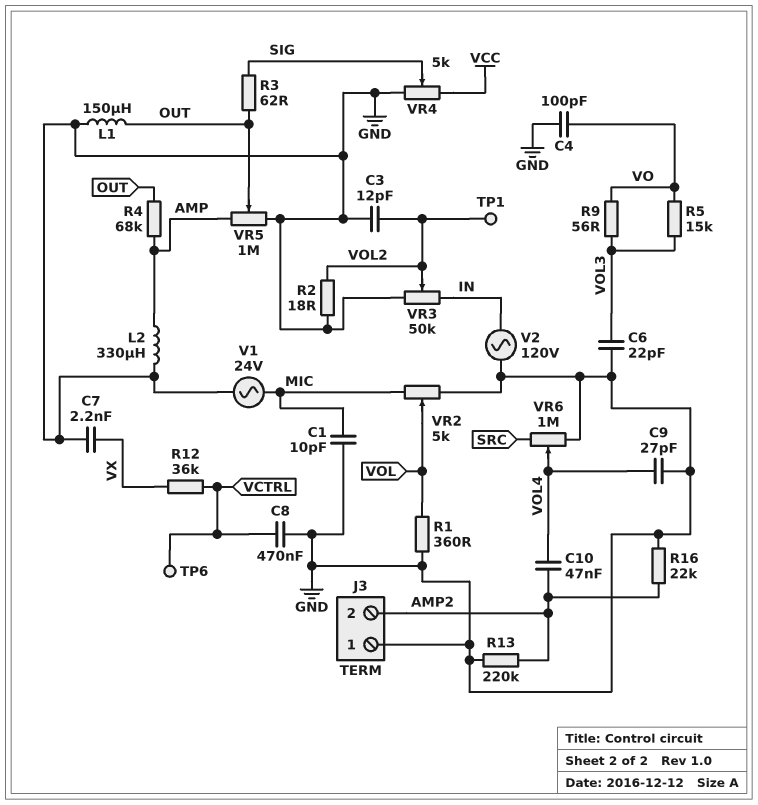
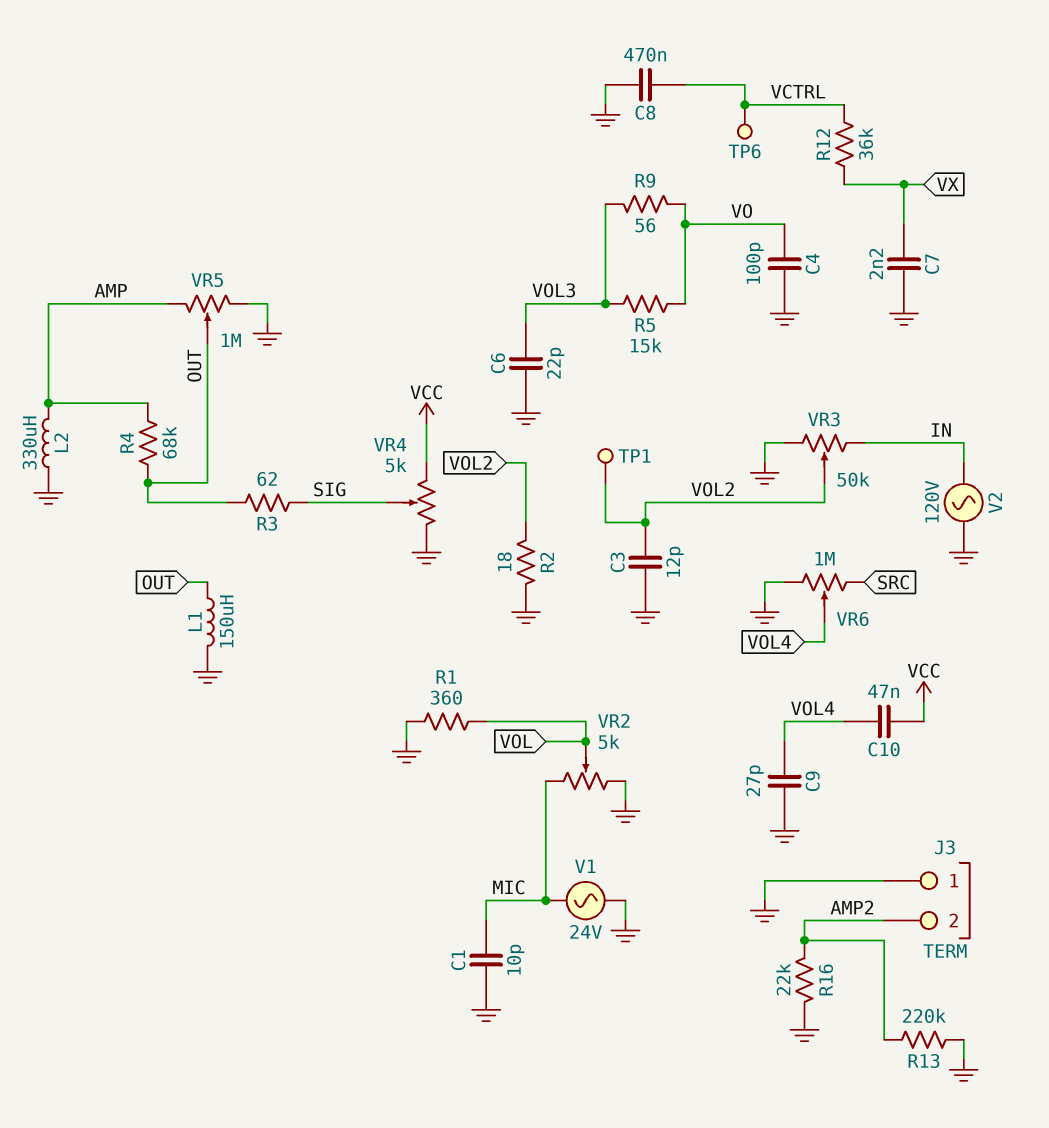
C10: 47nF (AMP2, VOL4) -> 47nF (VCC, VOL4)

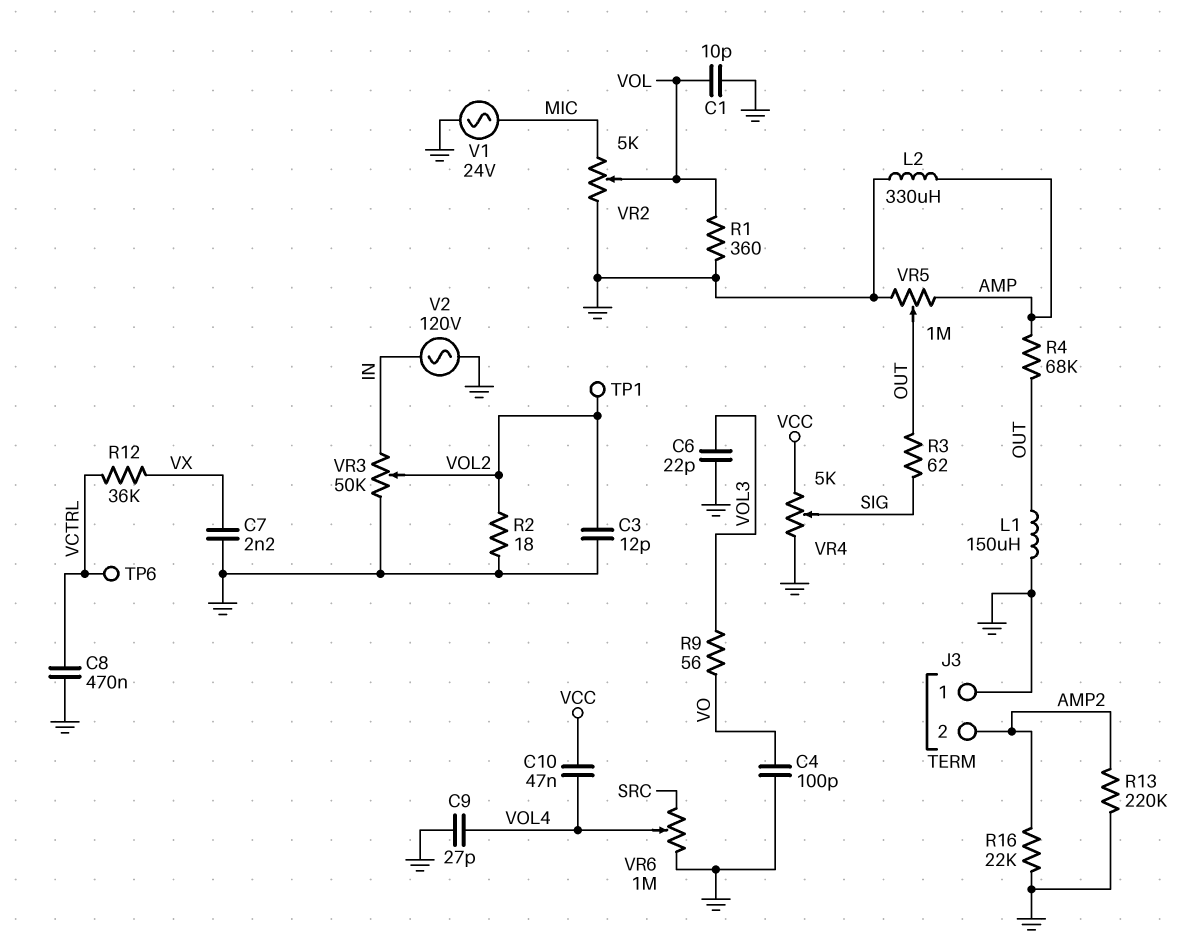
C1: 10pF (GND, MIC) -> 10pF (GND, VOL)
R5: 15k (VO, VOL3) -> none

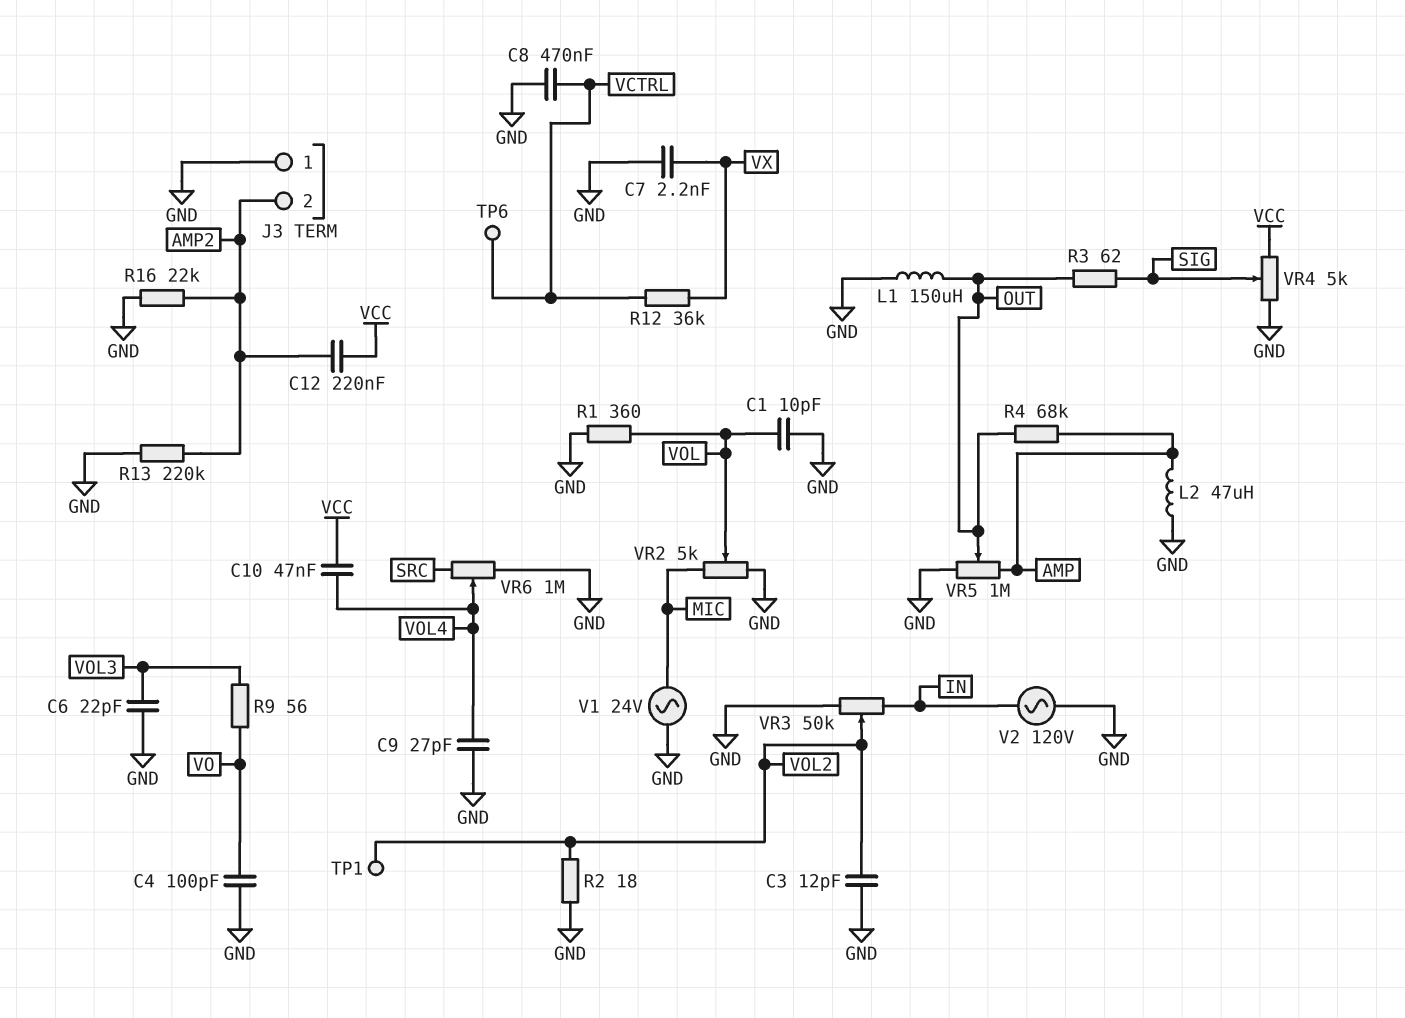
C12: none -> 220nF (AMP2, VCC)
L2: 330uH (AMP, GND) -> 47uH (AMP, GND)

